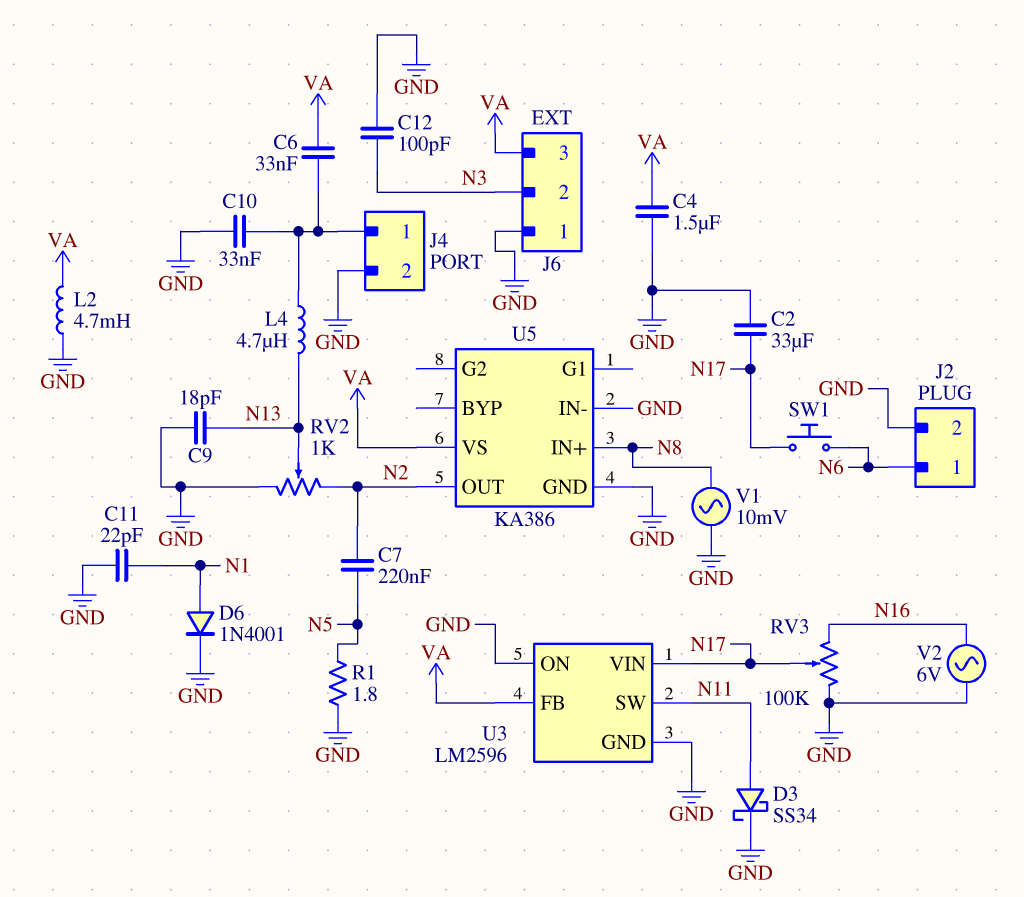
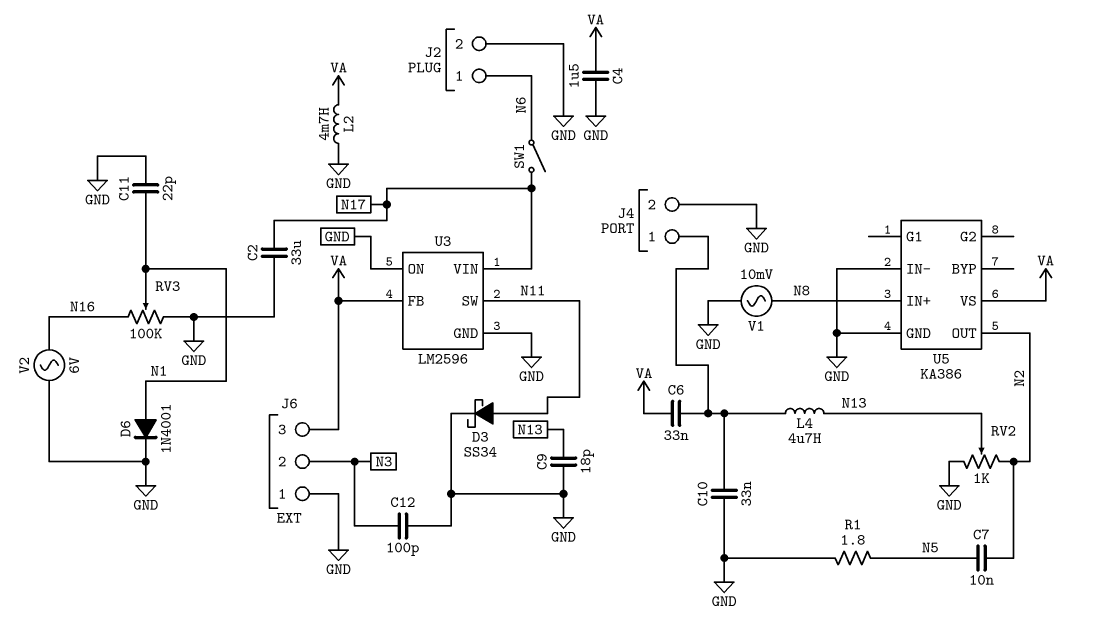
C7: 220nF (N2, N5) -> 10nF (N2, N5)
RV3: 100k (GND, N16, wiper N17) -> 100k (GND, N16, wiper N1)
SW1: button (N6, N17) -> switch (N6, N17)

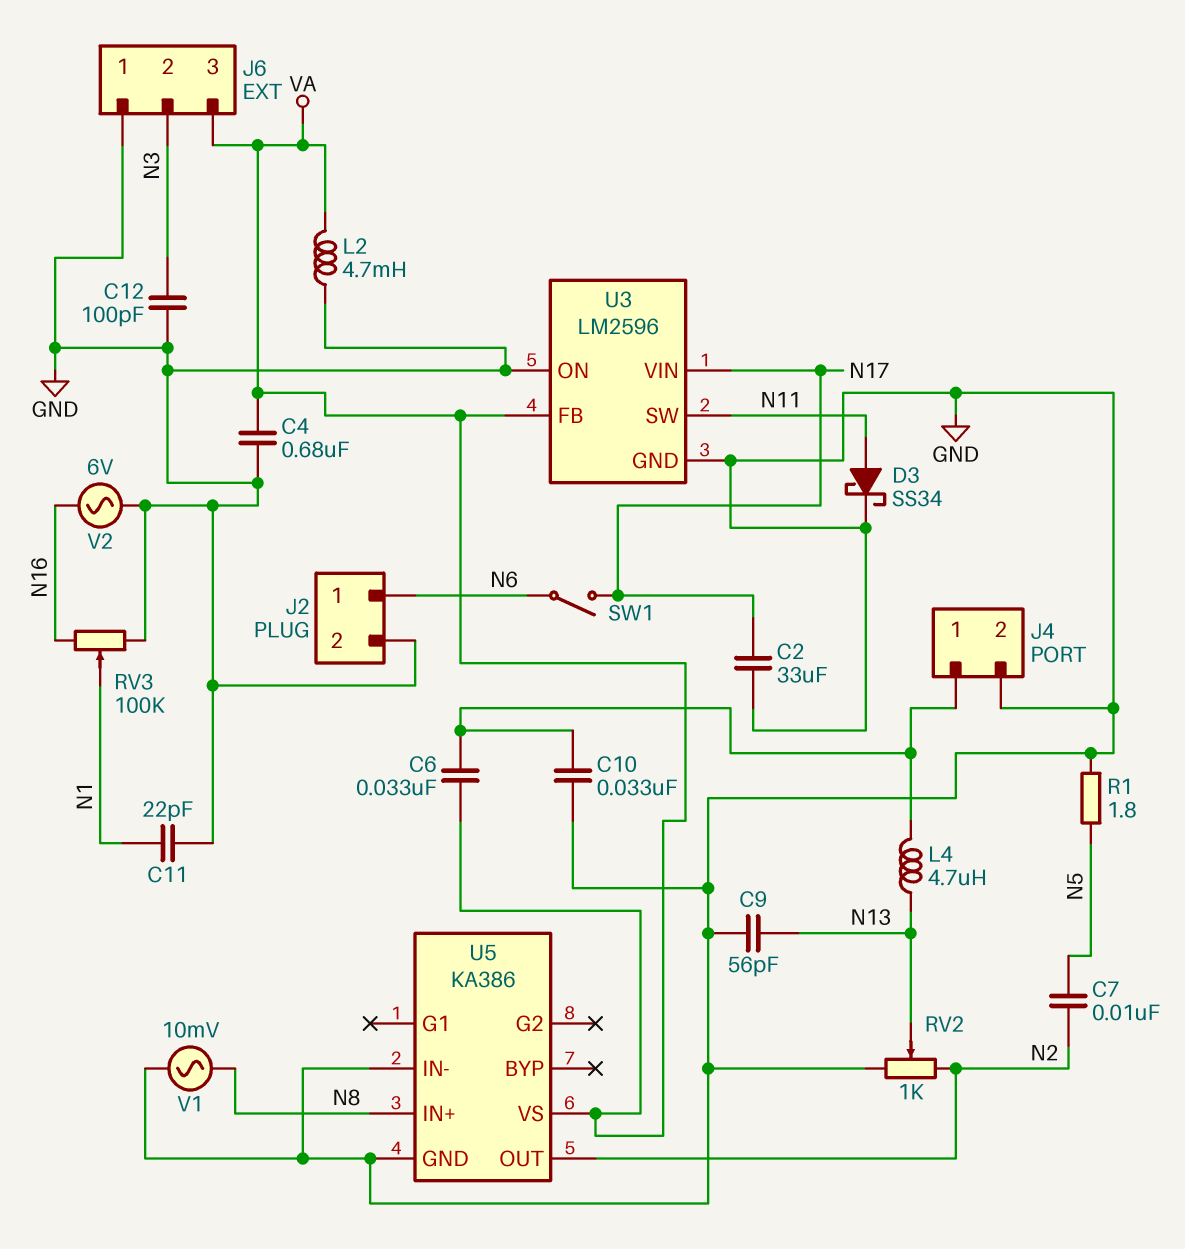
C4: 1.5uF (GND, VA) -> 680nF (GND, VA)
C9: 18pF (GND, N13) -> 56pF (GND, N13)
D6: diode 1N4001 (A N1, K GND) -> none

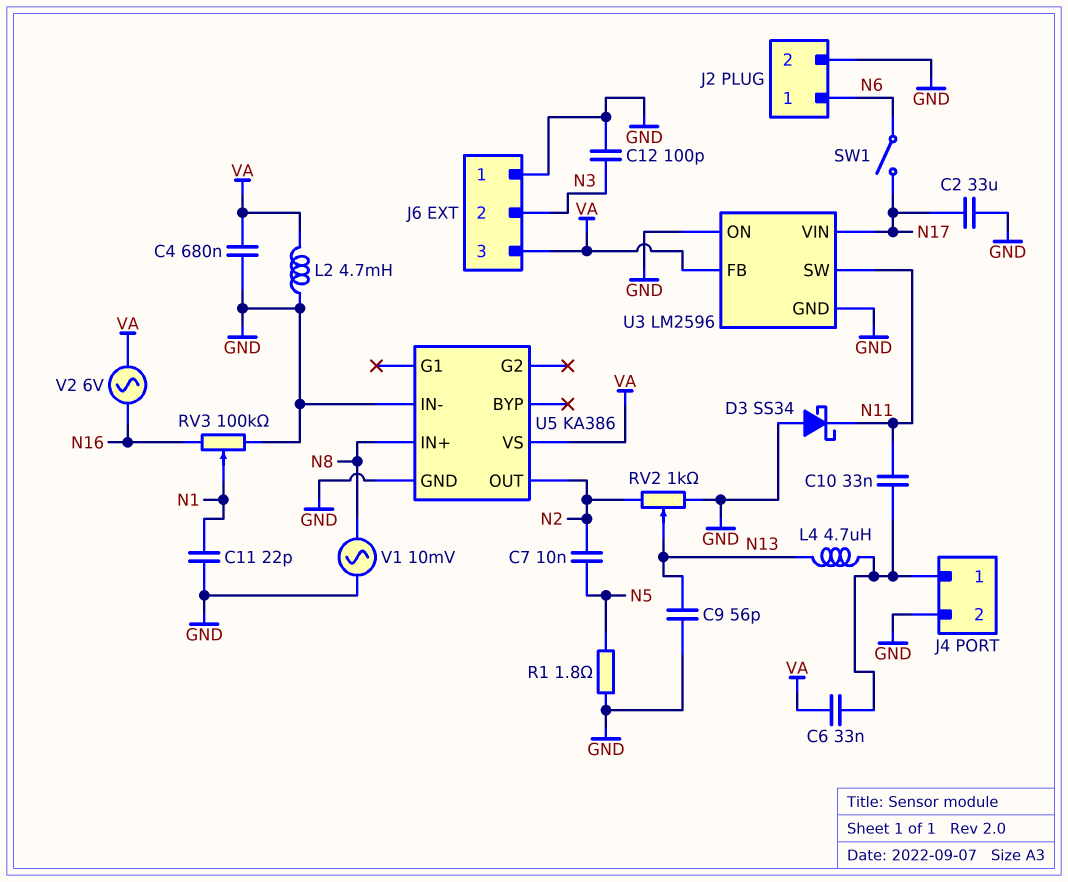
C10: 33nF (GND, J4/1) -> 33nF (J4/1, N11)
D3: schottky SS34 (A N11, K GND) -> schottky SS34 (A GND, K N11)
V2: AC 6V (GND, N16) -> AC 6V (N16, VA)

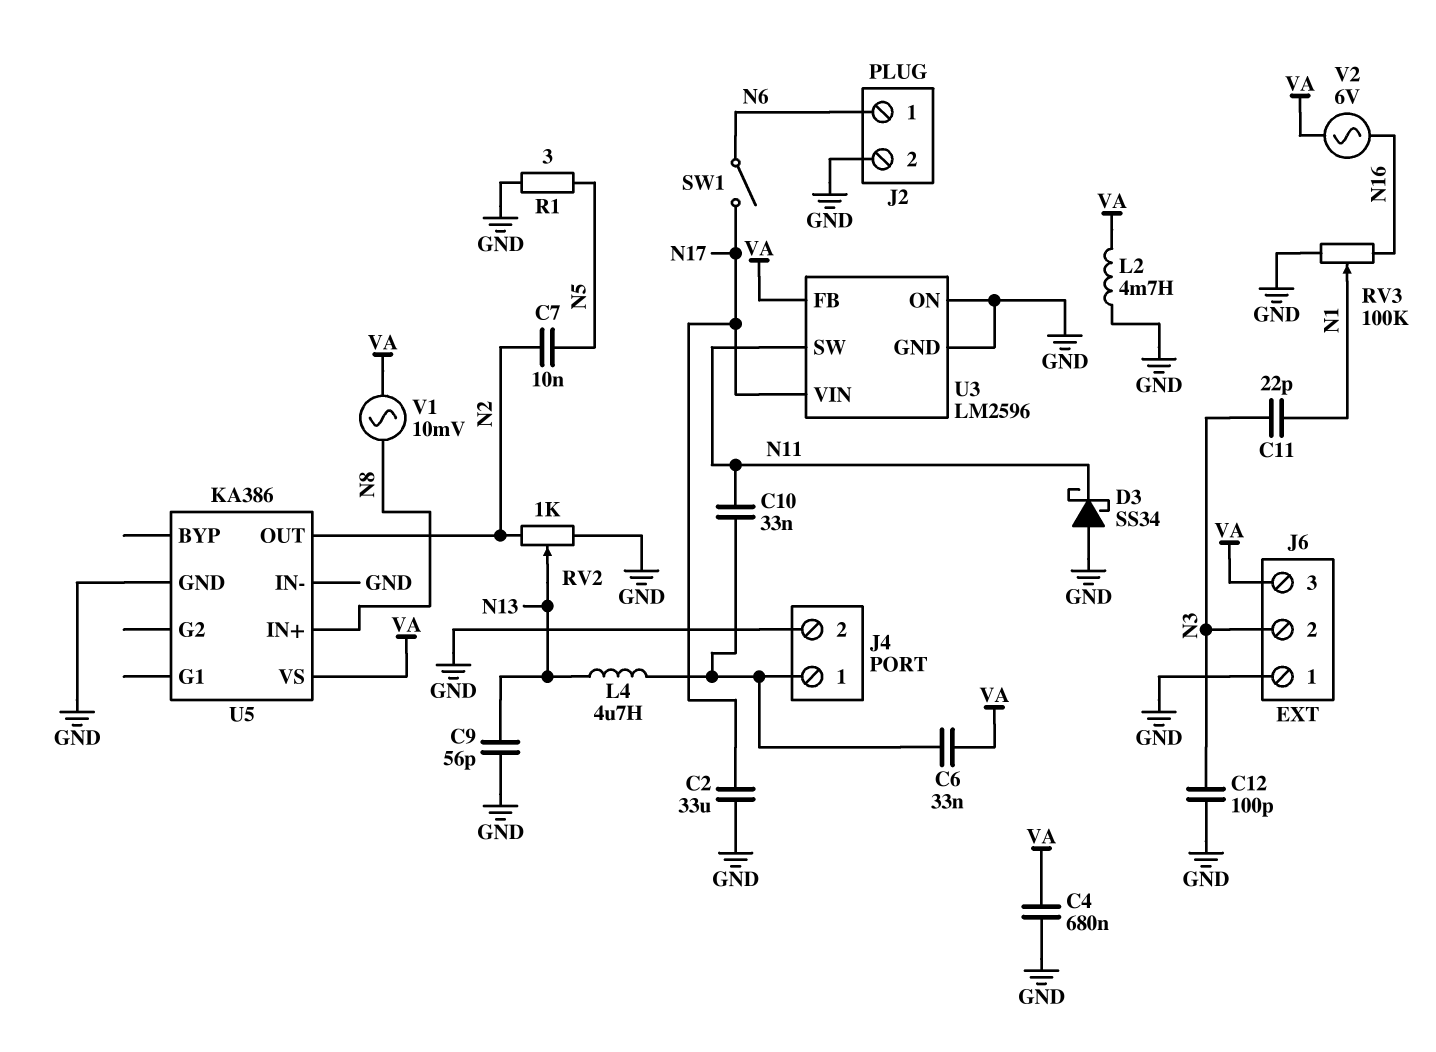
C11: 22pF (GND, N1) -> 22pF (N1, N3)
R1: 1.8 (GND, N5) -> 3 (GND, N5)
V1: AC 10mV (GND, N8) -> AC 10mV (N8, VA)

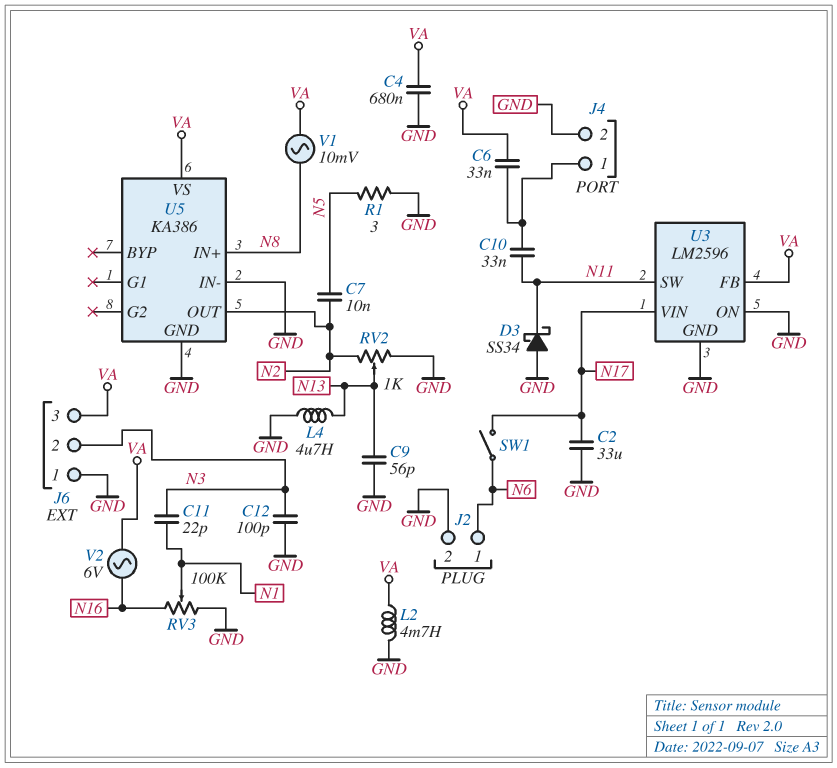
L4: 4.7uH (J4/1, N13) -> 4.7uH (GND, N13)

